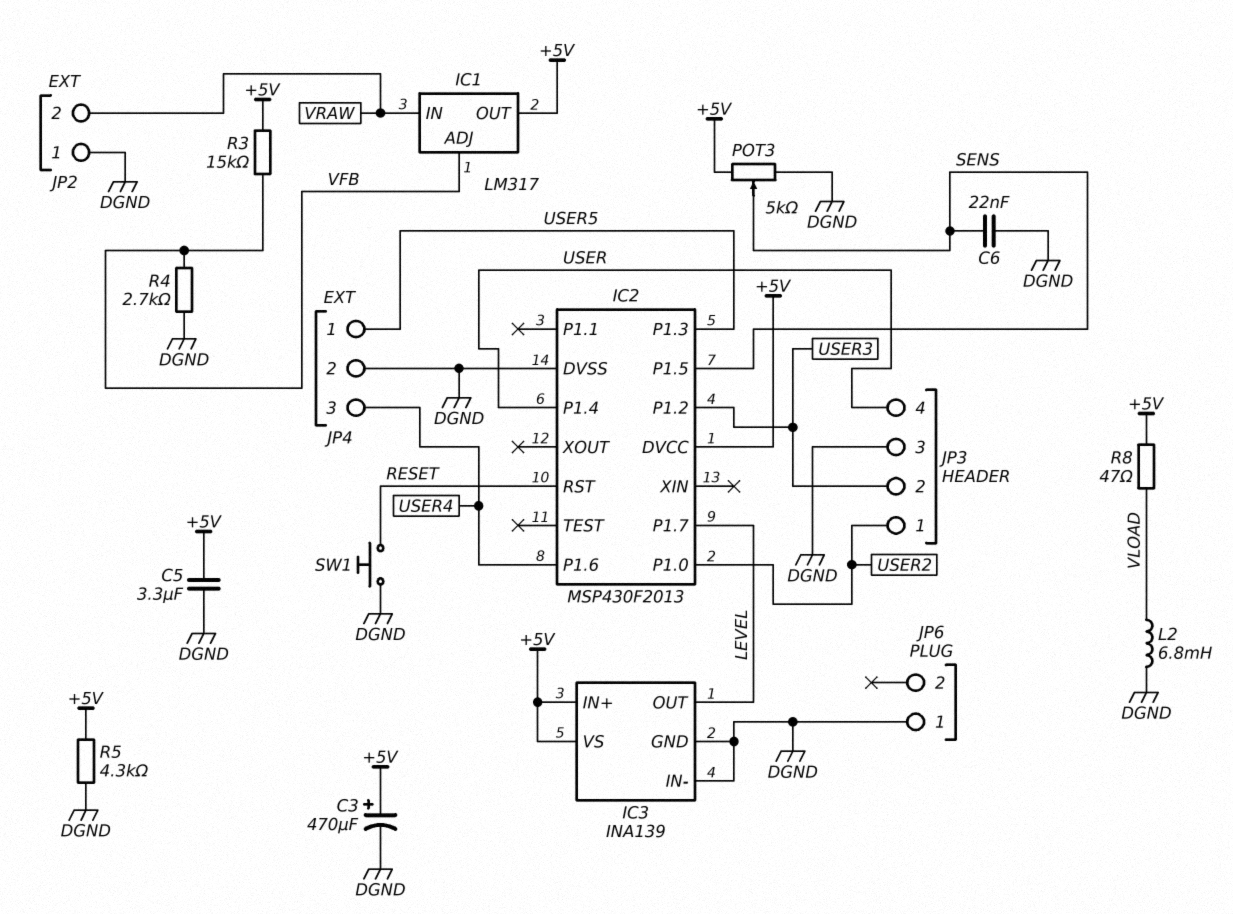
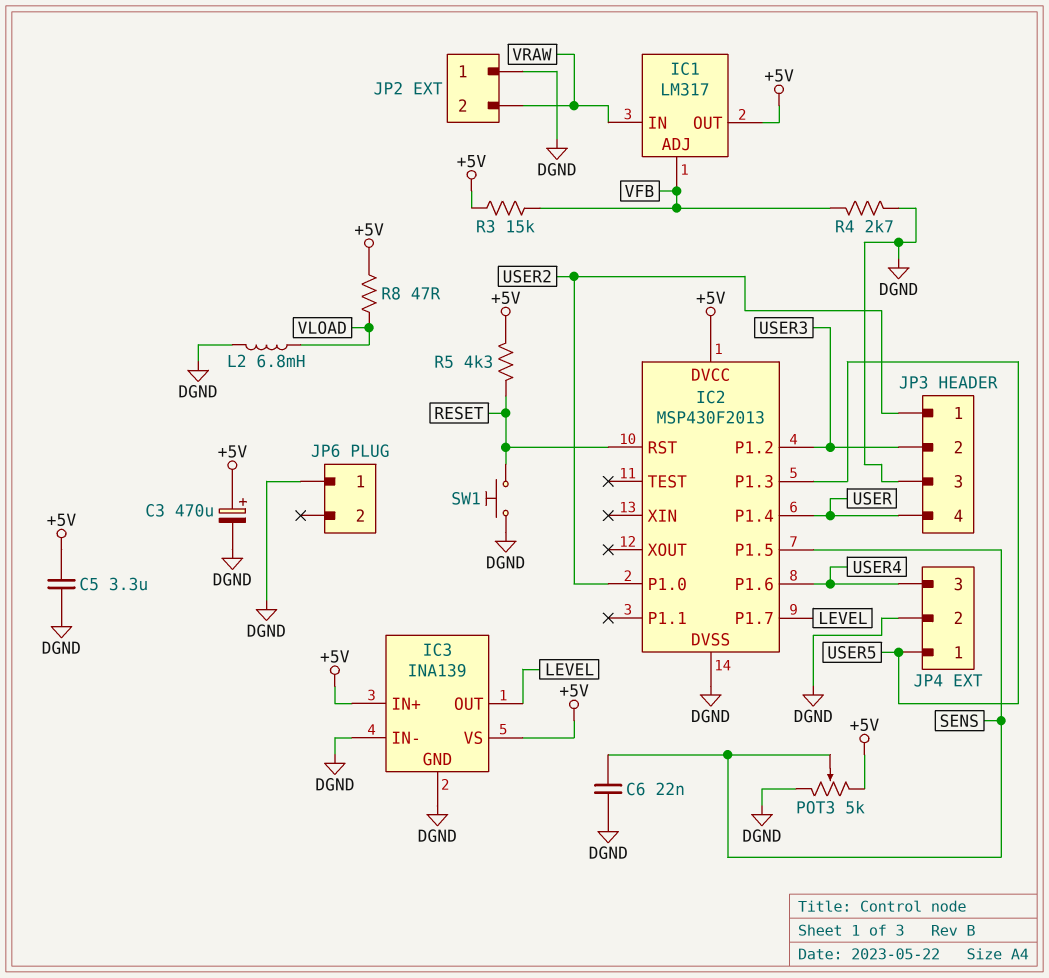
R5: 4.3k (+5V, DGND) -> 4.3k (+5V, RESET)

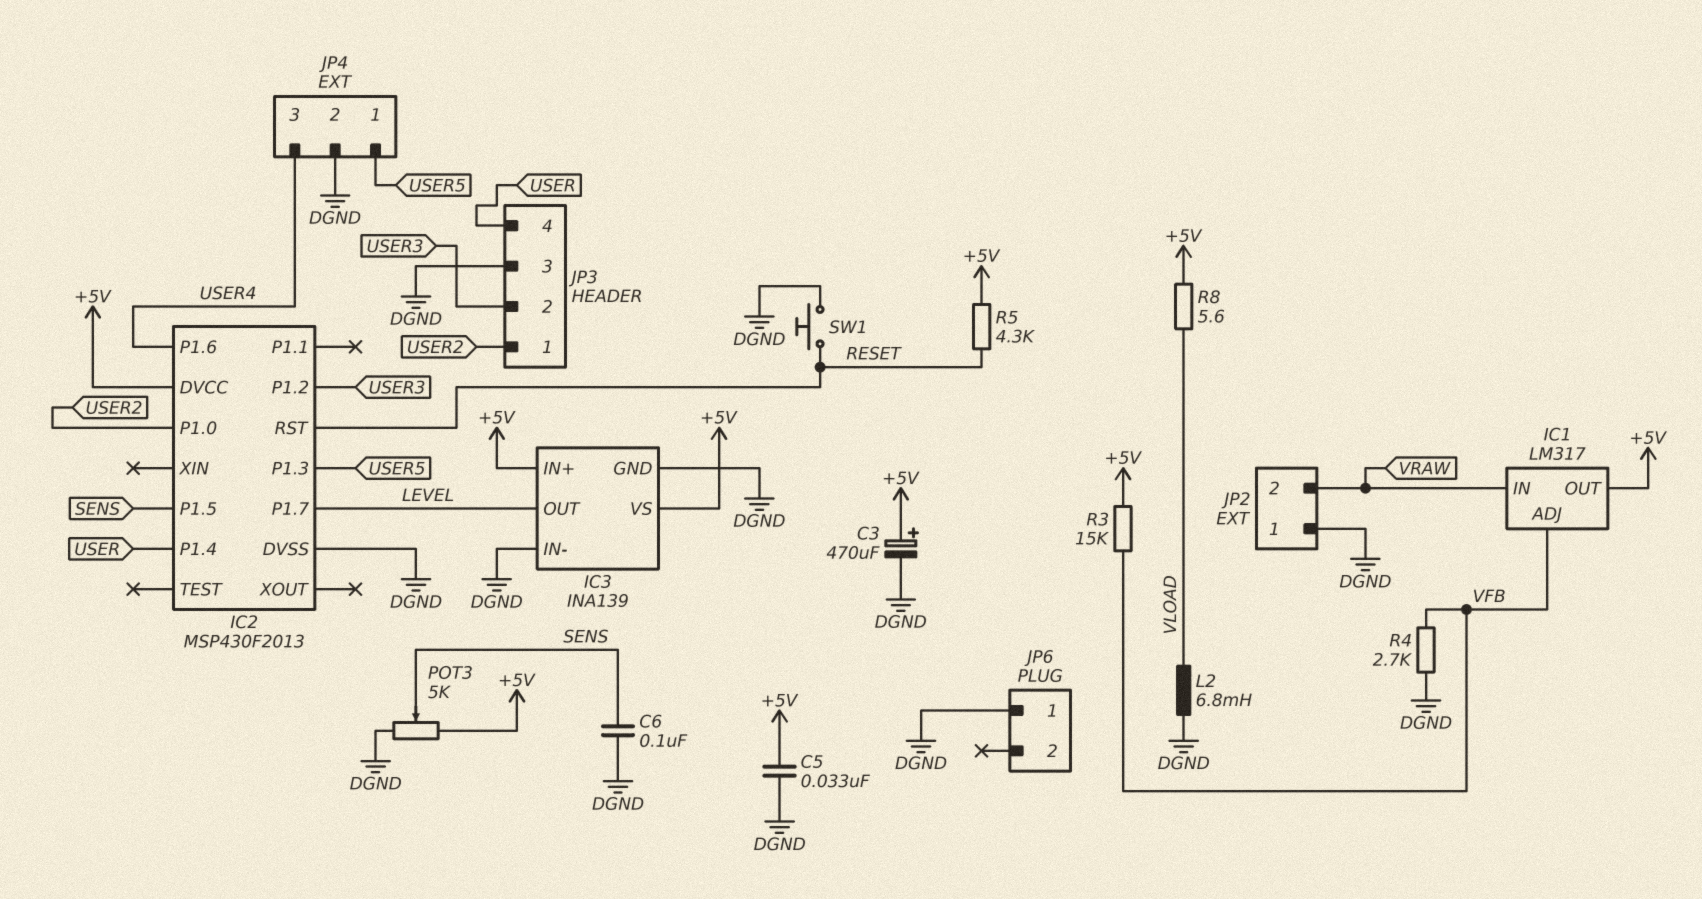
C5: 3.3uF (+5V, DGND) -> 33nF (+5V, DGND)
C6: 22nF (DGND, SENS) -> 100nF (DGND, SENS)
R8: 47 (+5V, VLOAD) -> 5.6 (+5V, VLOAD)

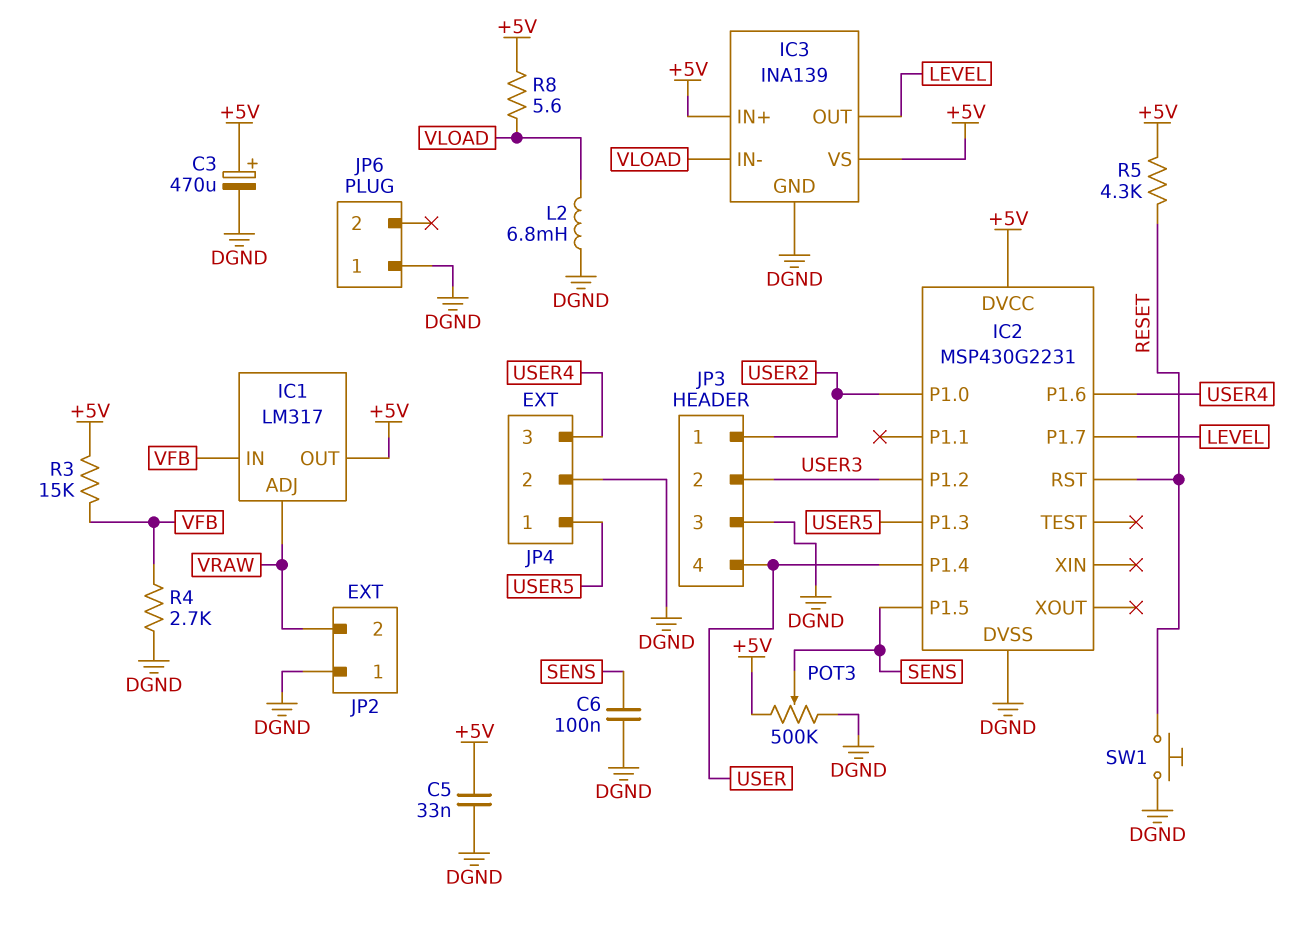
IC1 pin ADJ: VFB -> VRAW
IC1 pin IN: VRAW -> VFB
IC2: MSP430F2013 -> MSP430G2231
IC3 pin IN-: DGND -> VLOAD
POT3: 5k (+5V, DGND, wiper SENS) -> 500k (+5V, DGND, wiper SENS)

